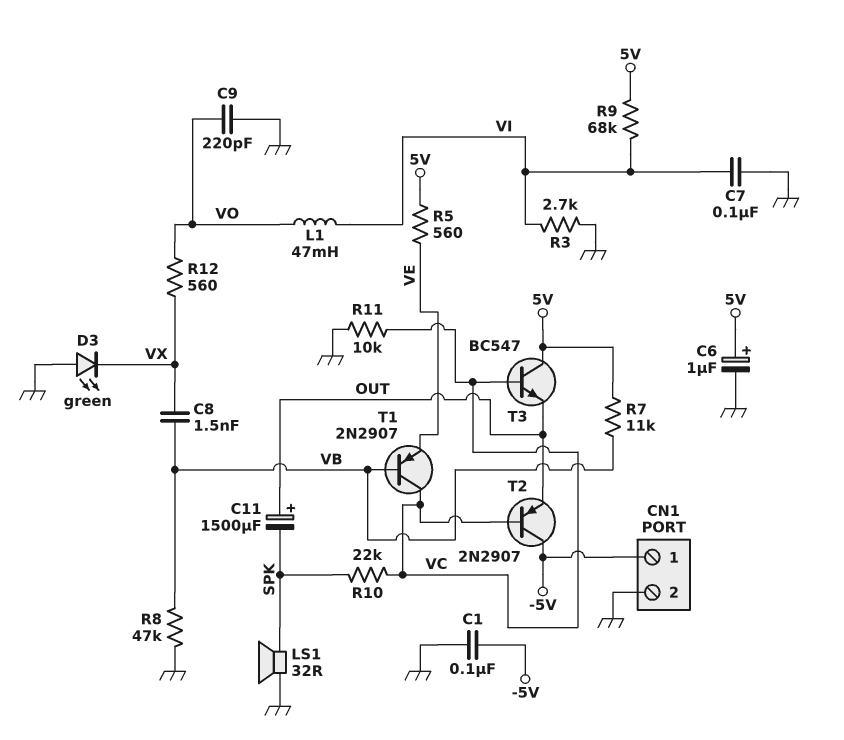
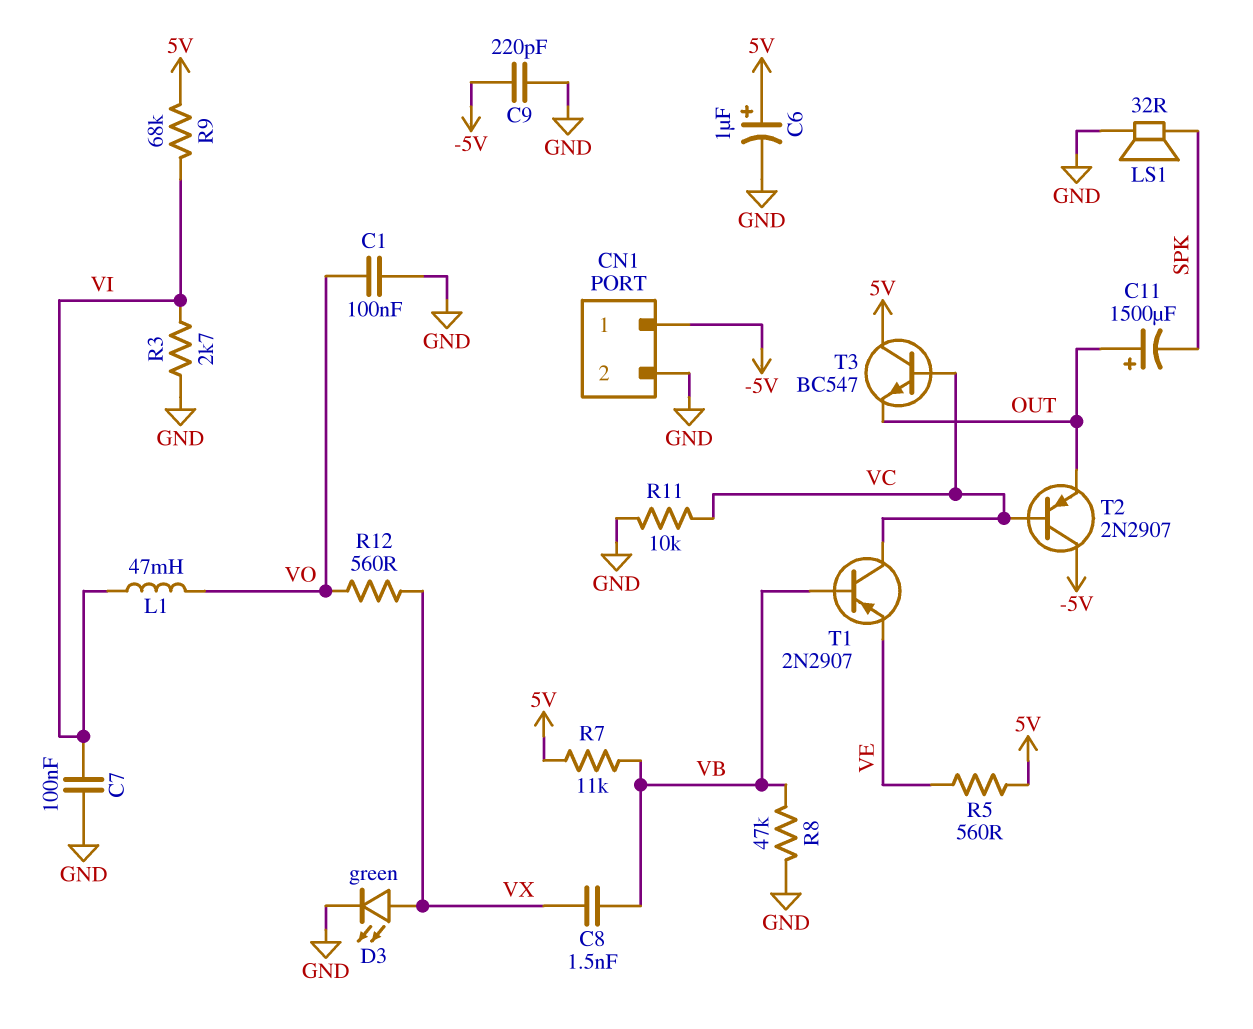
C1: 100nF (-5V, GND) -> 100nF (GND, VO)
C9: 220pF (GND, VO) -> 220pF (-5V, GND)
D3: LED green (A GND, K VX) -> LED green (A VX, K GND)
R10: 22k (SPK, VC) -> none

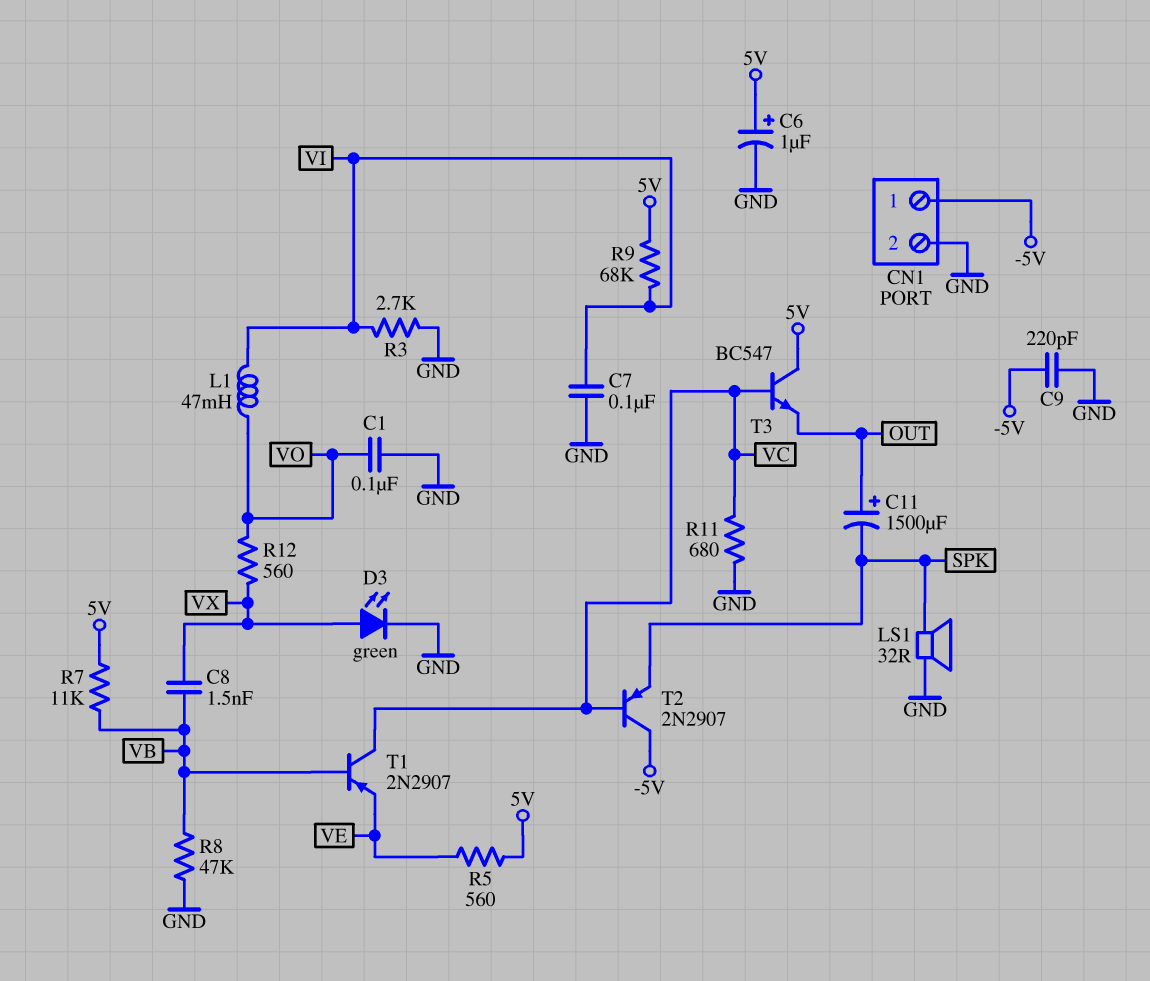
R11: 10k (GND, VC) -> 680 (GND, VC)
T2: PNP 2N2907 (B VC, C -5V, E OUT) -> PNP 2N2907 (B VC, C -5V, E SPK)

